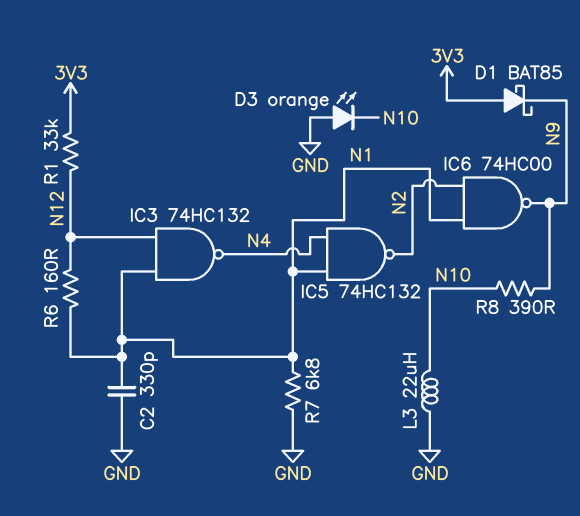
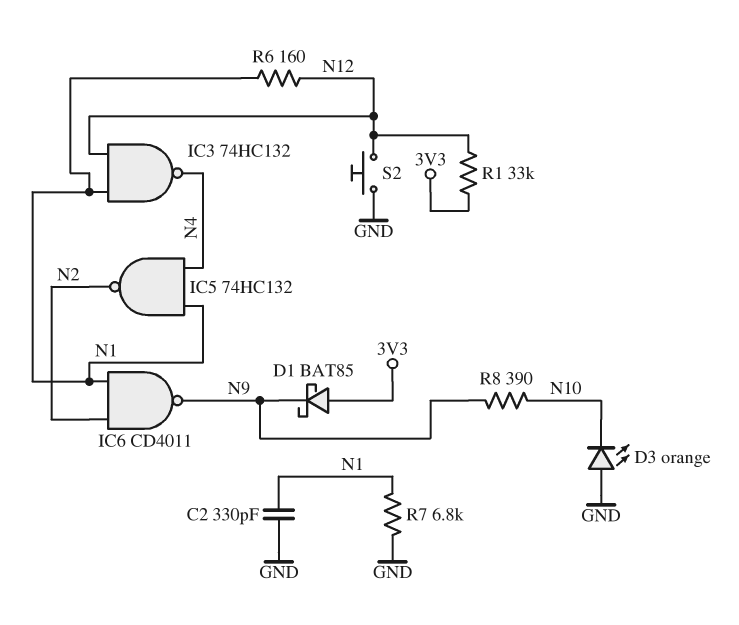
IC6: NAND 74HC00 (in N1, in N2, out N9) -> NAND CD4011 (in N1, in N2, out N9)
L3: 22uH (GND, N10) -> none
S2: none -> button (GND, N12)

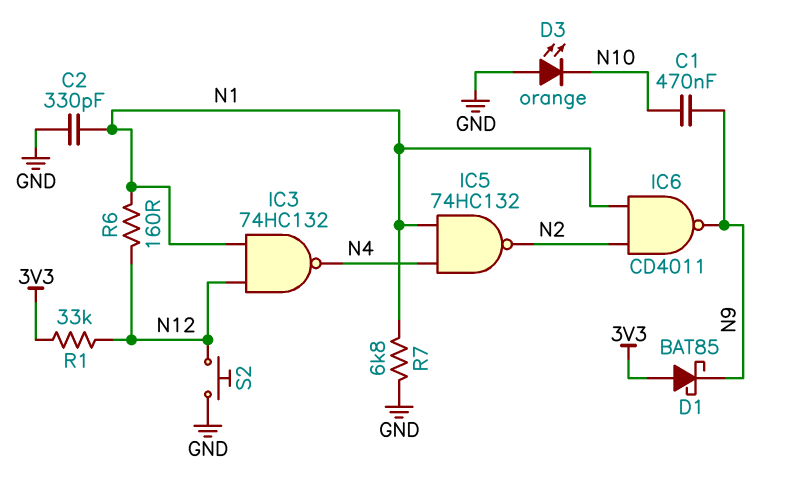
C1: none -> 470nF (N9, N10)
R8: 390 (N9, N10) -> none

